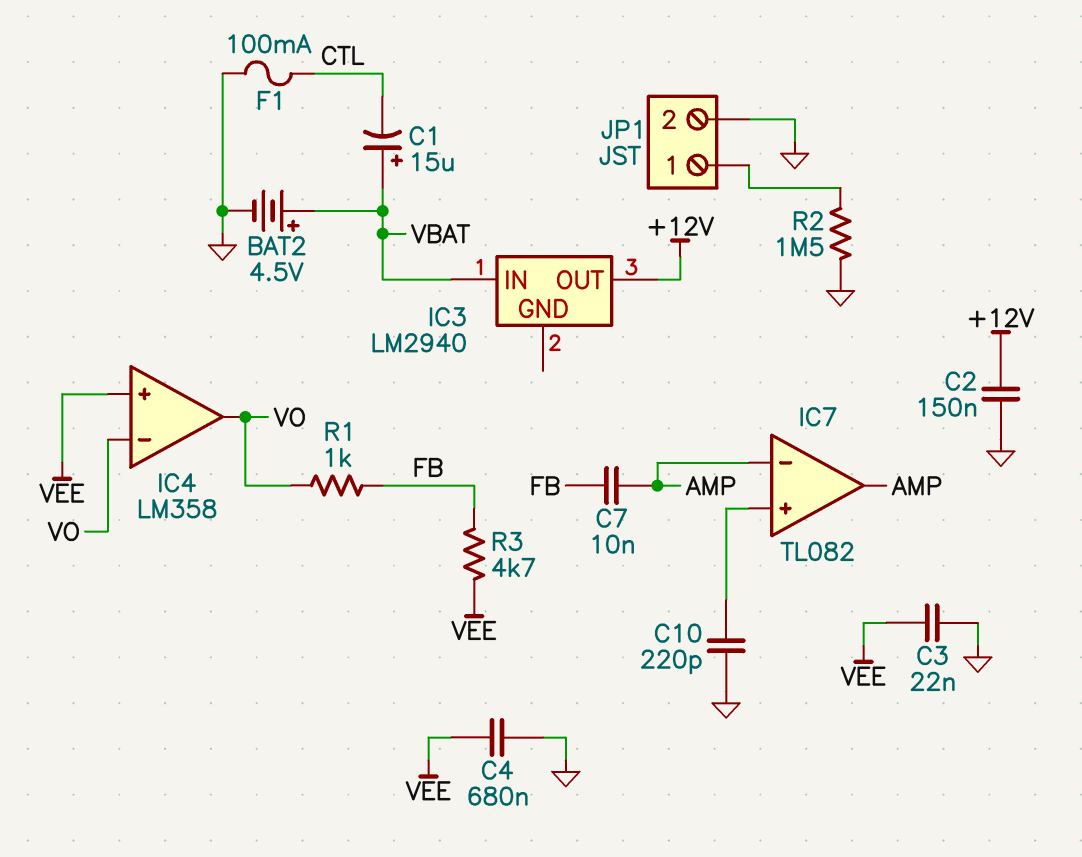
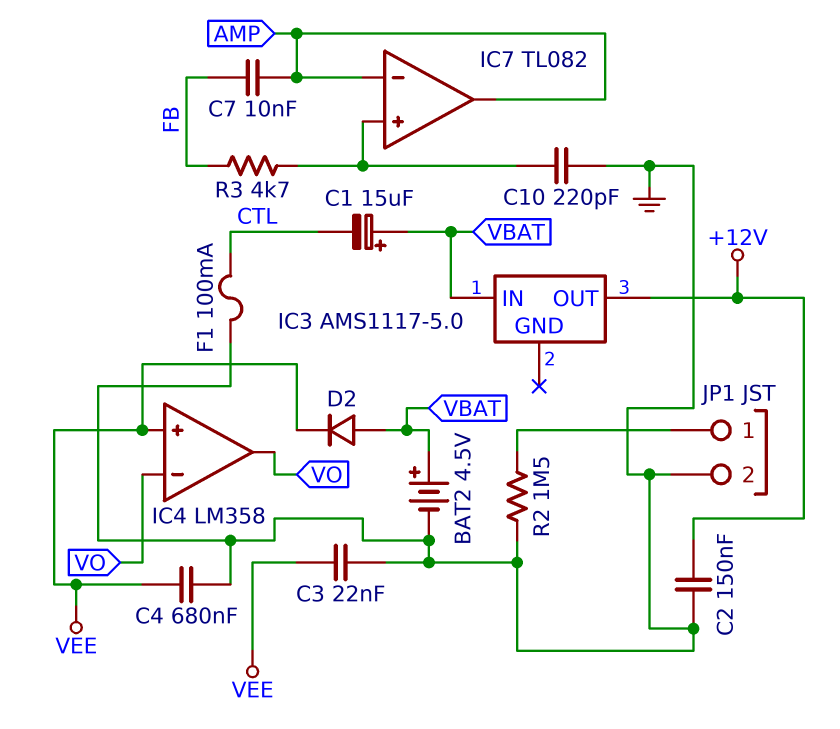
D2: none -> diode (A VBAT, K VEE)
IC3: LM2940 -> AMS1117-5.0
R1: 1k (FB, VO) -> none
R3: 4.7k (FB, VEE) -> 4.7k (FB, IC7/in+)

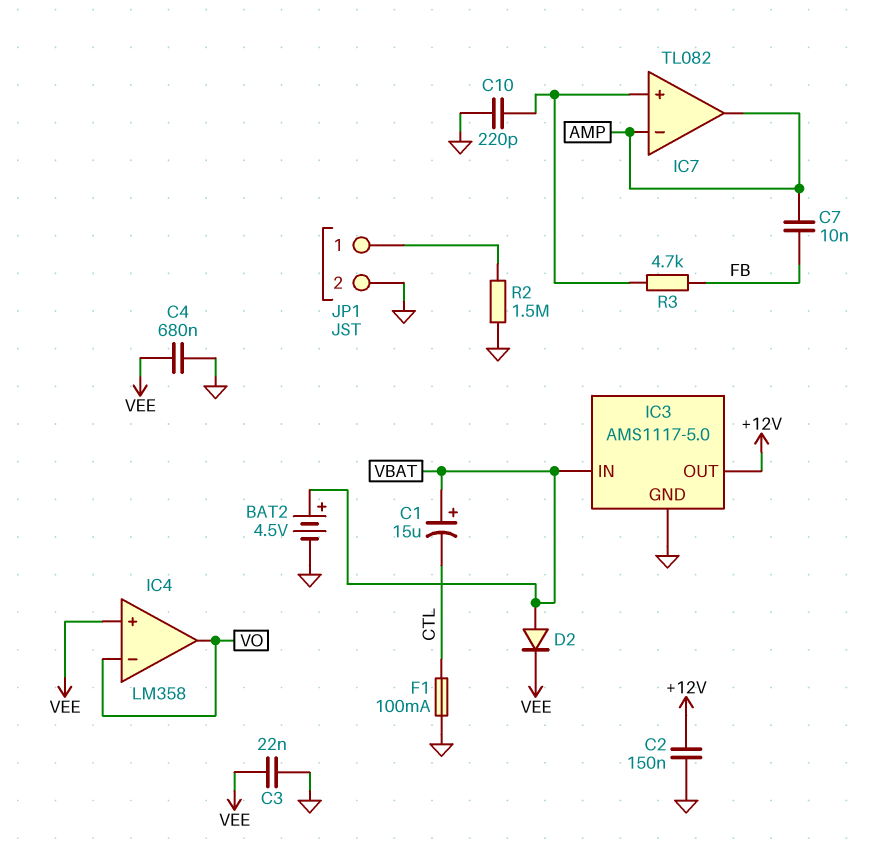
IC3 pin GND: none -> GND

